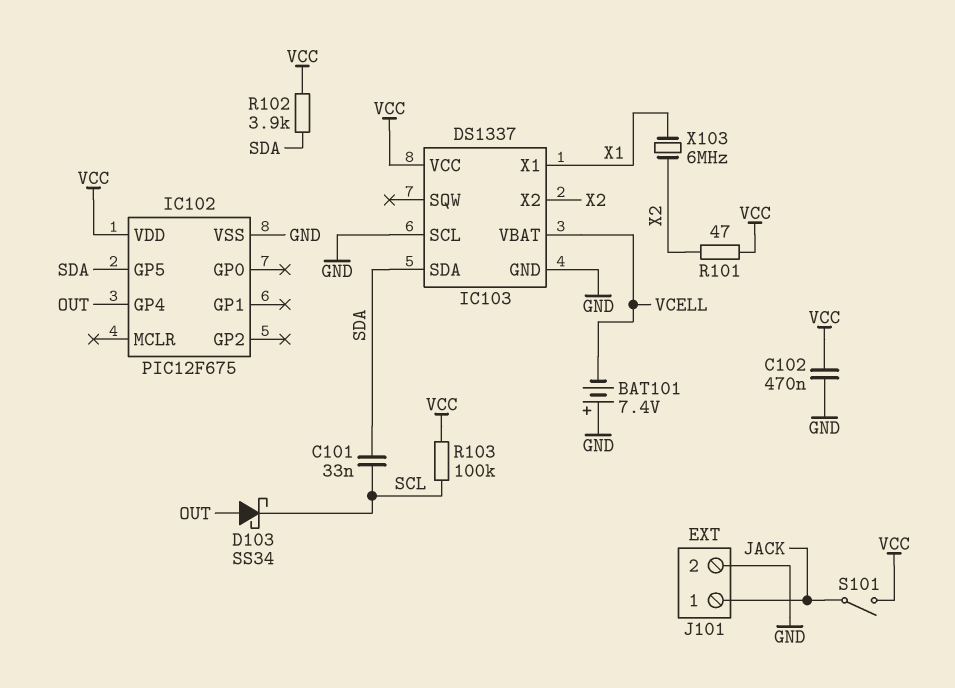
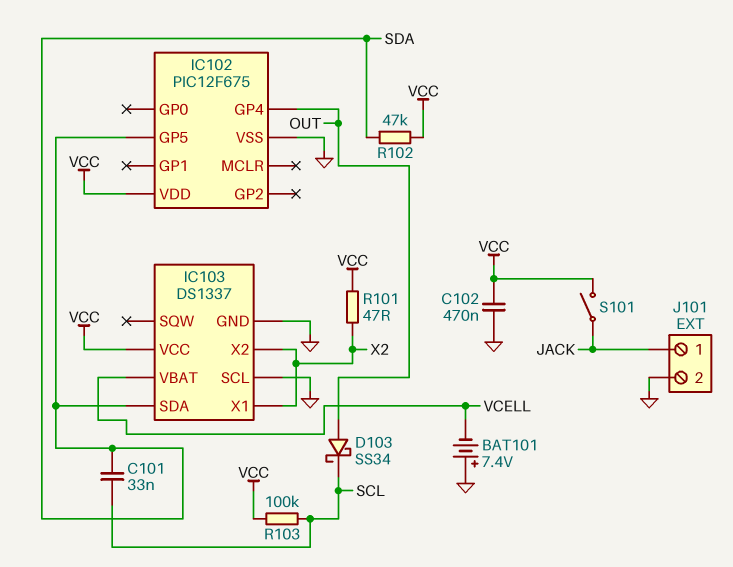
IC103 pin X1: X1 -> X2
R102: 3.9k (SDA, VCC) -> 47k (SDA, VCC)
X103: 6MHz (X1, X2) -> none

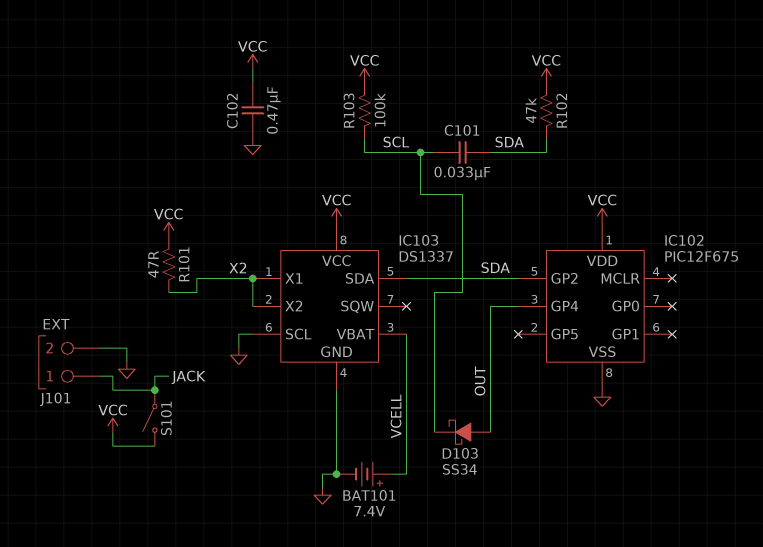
BAT101: 7.4V (plus GND, minus VCELL) -> 7.4V (plus VCELL, minus GND)
IC102 pin GP2: none -> SDA
IC102 pin GP5: SDA -> none

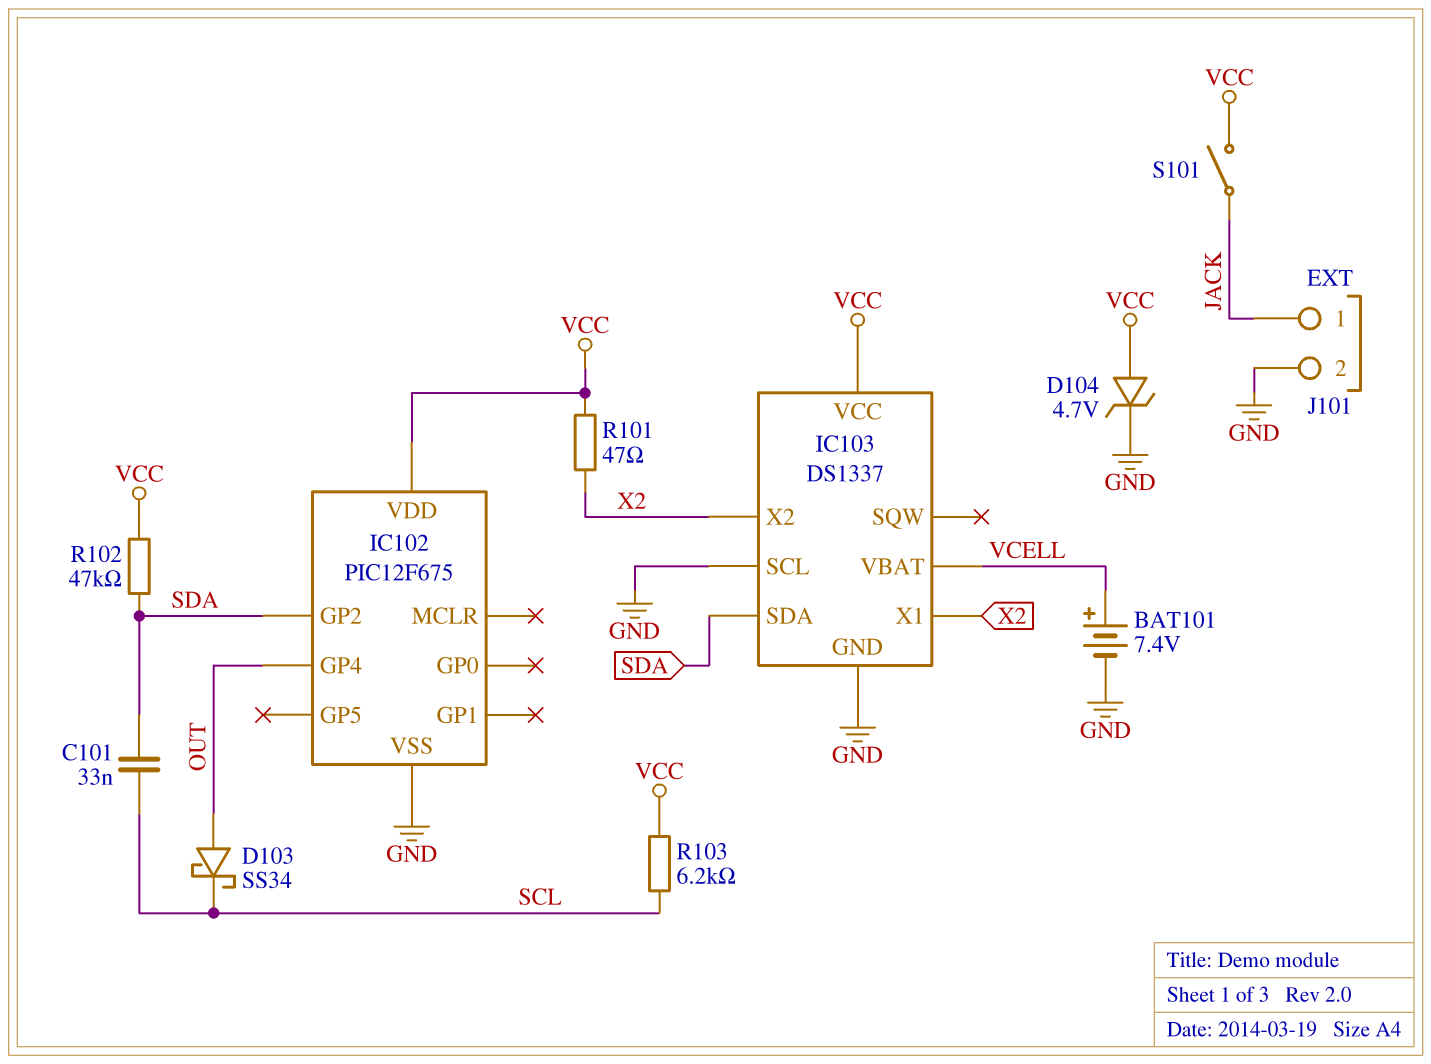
C102: 470nF (GND, VCC) -> none
D104: none -> zener 4.7V (A VCC, K GND)
R103: 100k (SCL, VCC) -> 6.2k (SCL, VCC)

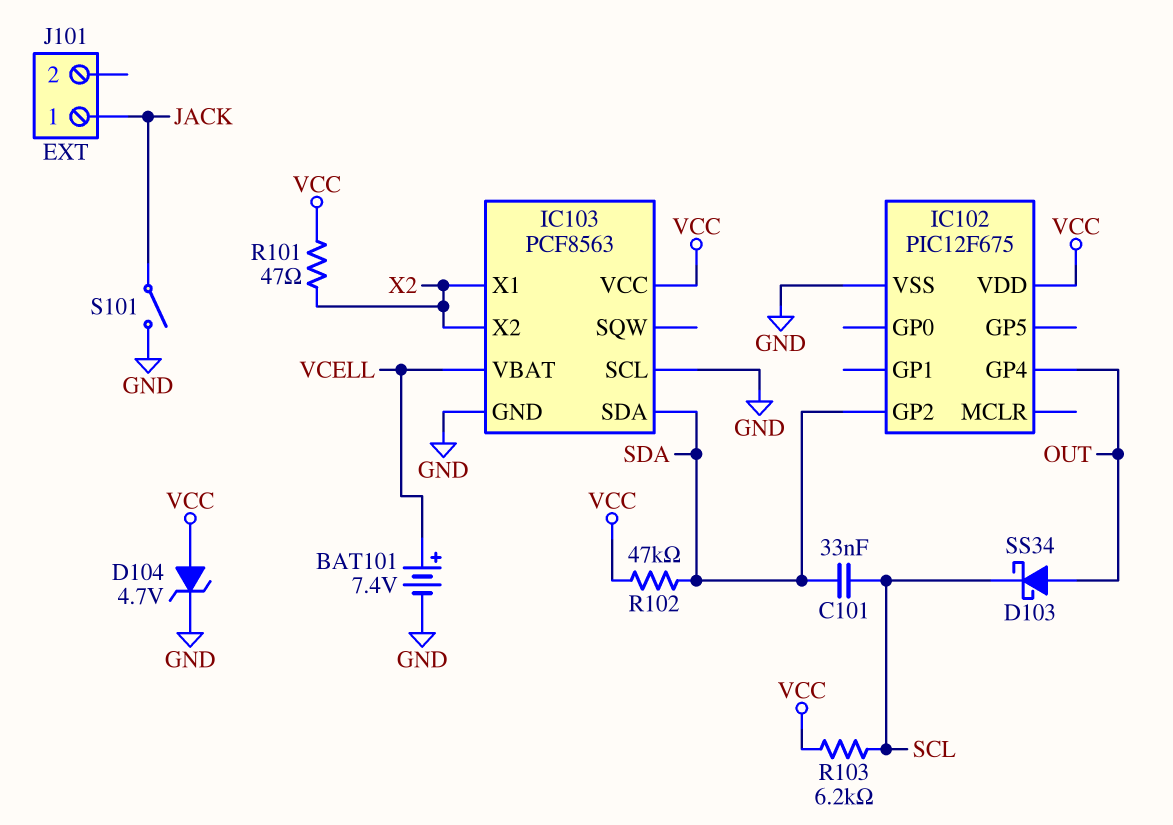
IC103: DS1337 -> PCF8563
J101 pin 2: GND -> none
S101: switch (JACK, VCC) -> switch (GND, JACK)

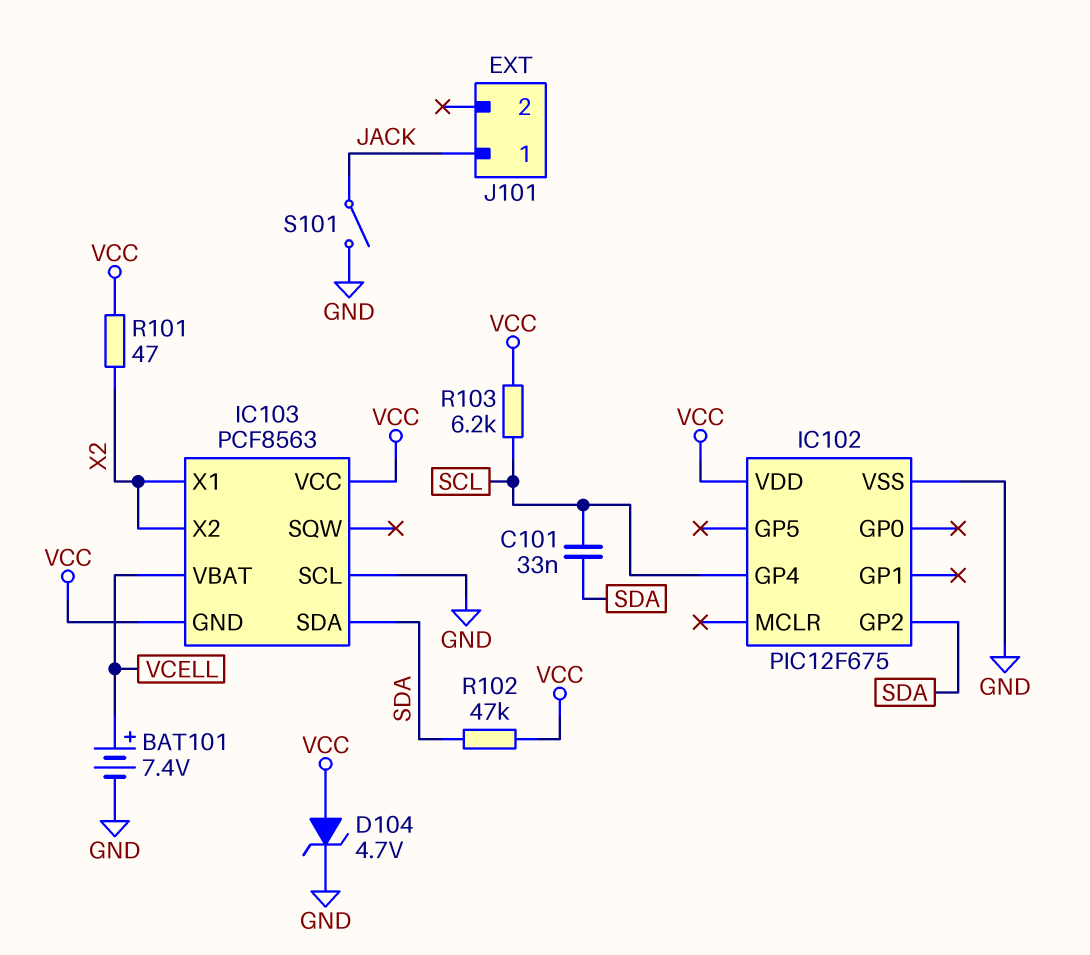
D103: schottky SS34 (A OUT, K SCL) -> none
IC102 pin GP4: OUT -> SCL
IC103 pin GND: GND -> VCC

